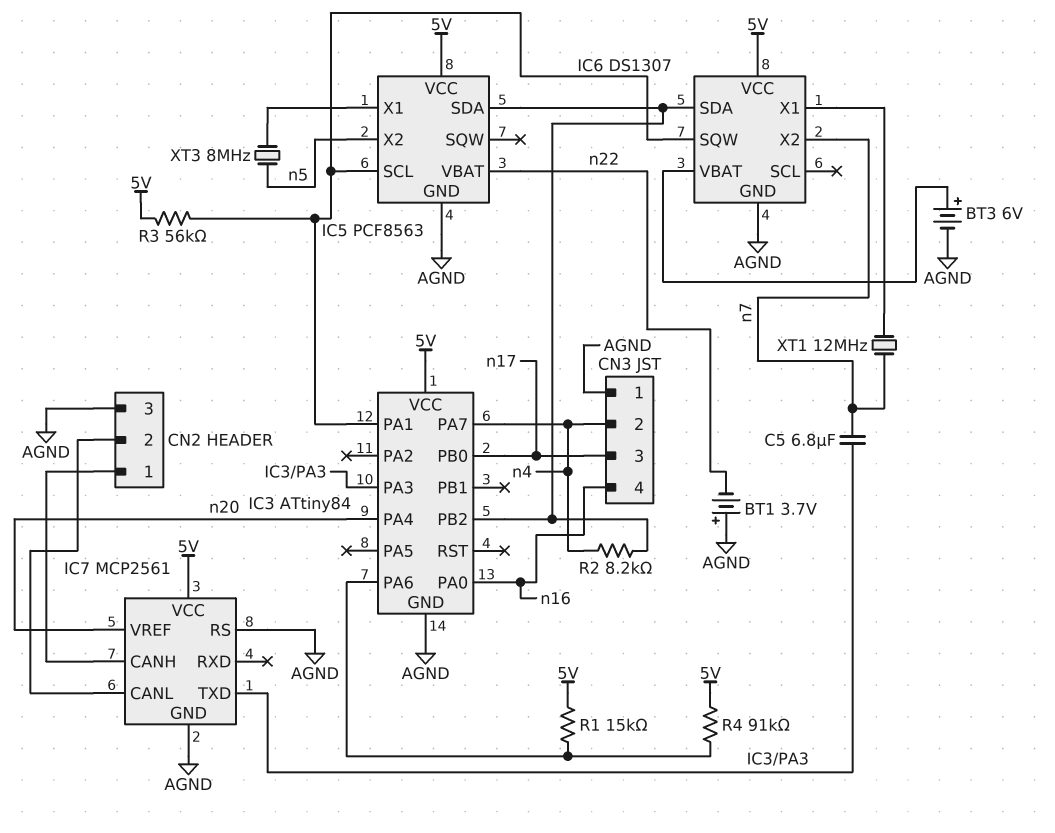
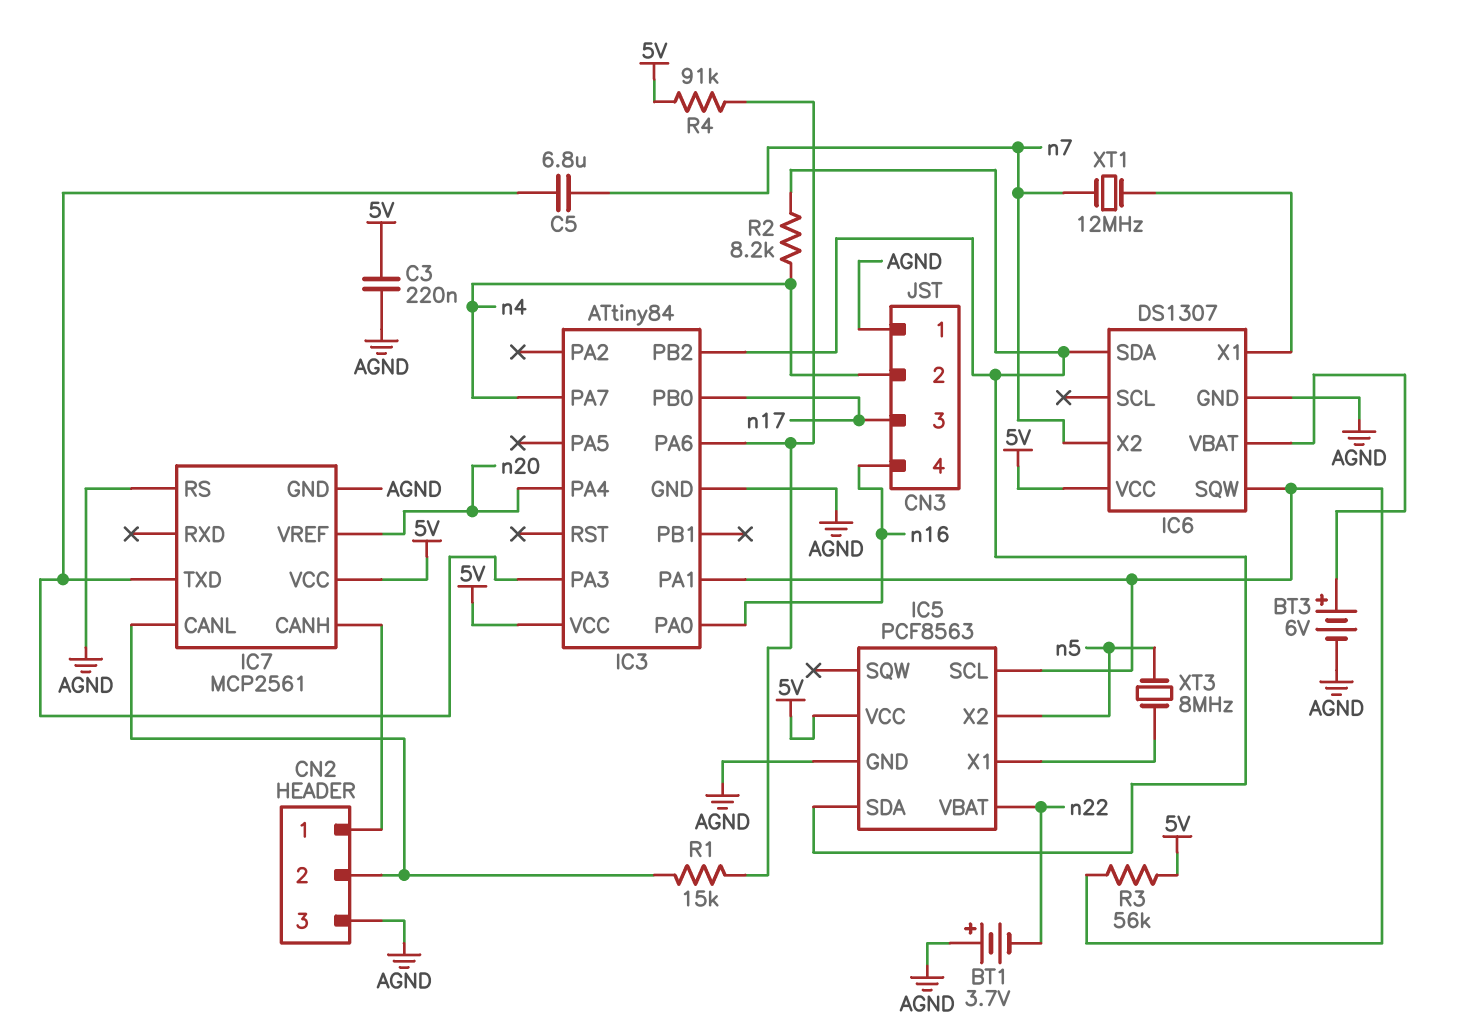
C3: none -> 220nF (5V, AGND)
R1: 15k (5V, IC3/PA6) -> 15k (CN2/2, IC3/PA6)

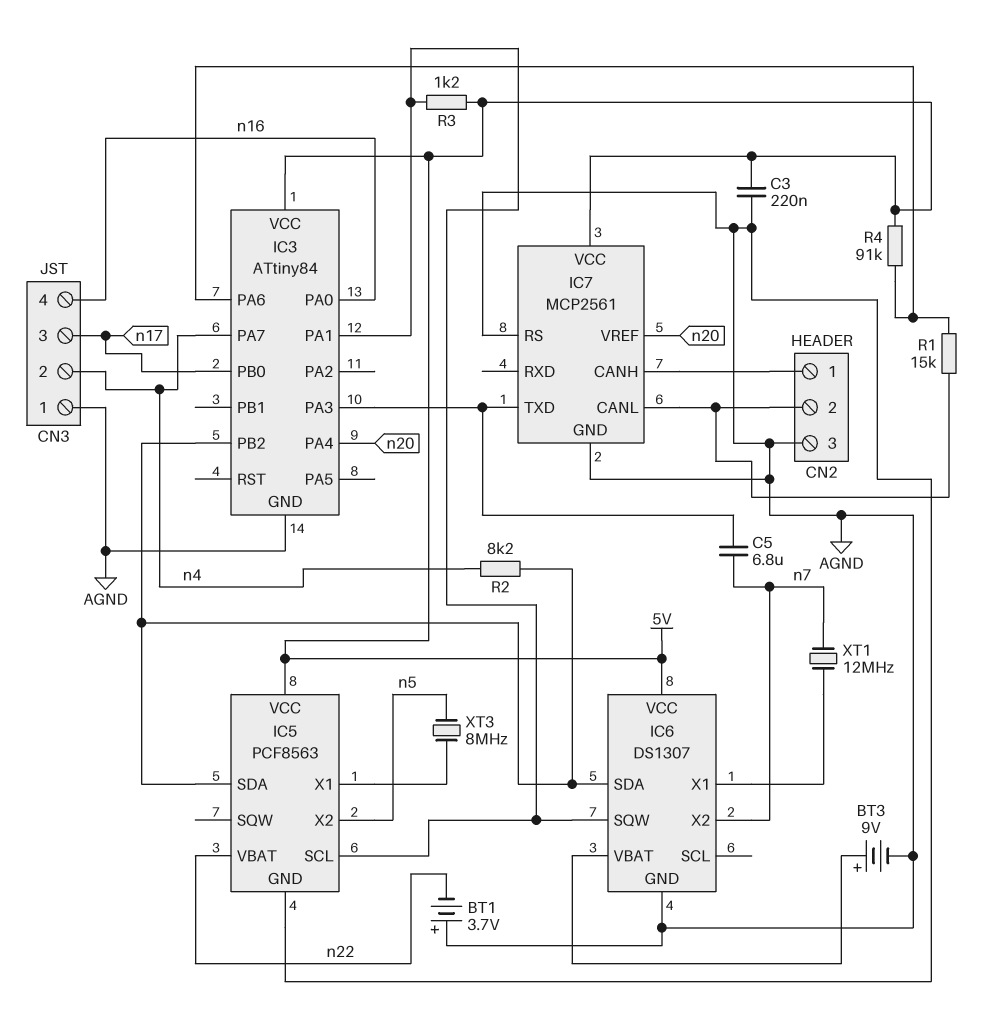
BT3: 6V (plus IC6/VBAT, minus AGND) -> 9V (plus IC6/VBAT, minus AGND)
R3: 56k (5V, IC3/PA1) -> 1.2k (5V, IC3/PA1)

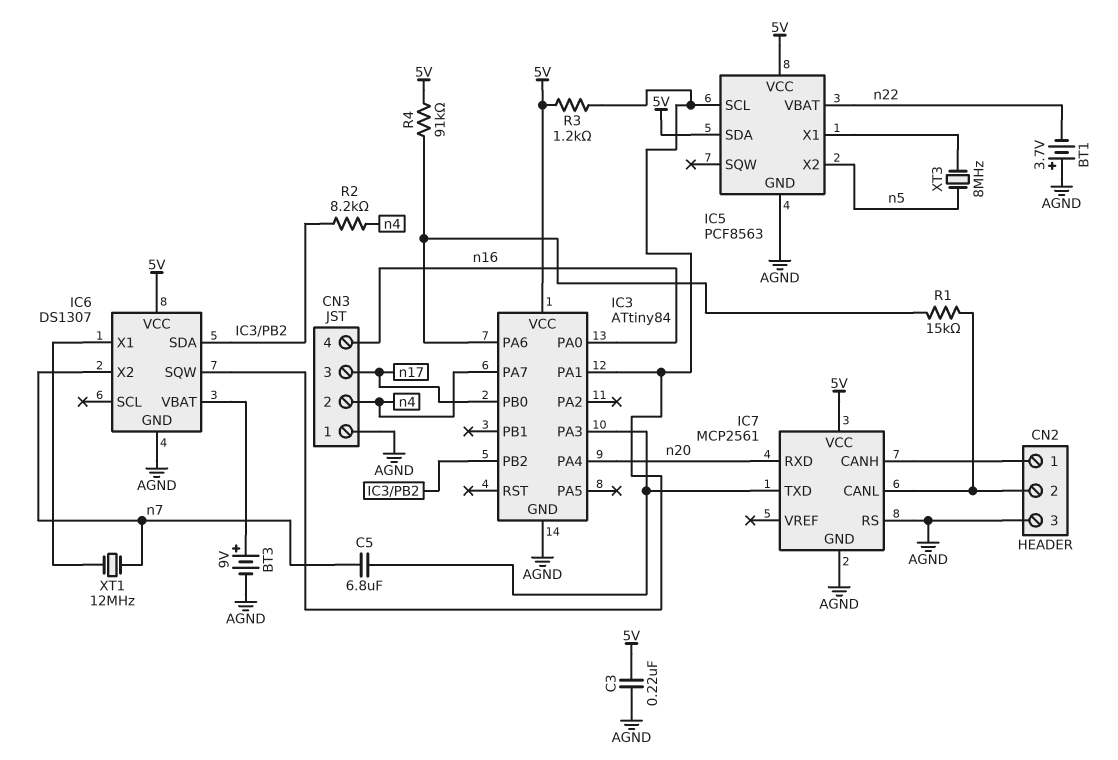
IC5 pin SDA: IC3/PB2 -> 5V
IC7 pin RXD: none -> n20
IC7 pin VREF: n20 -> none

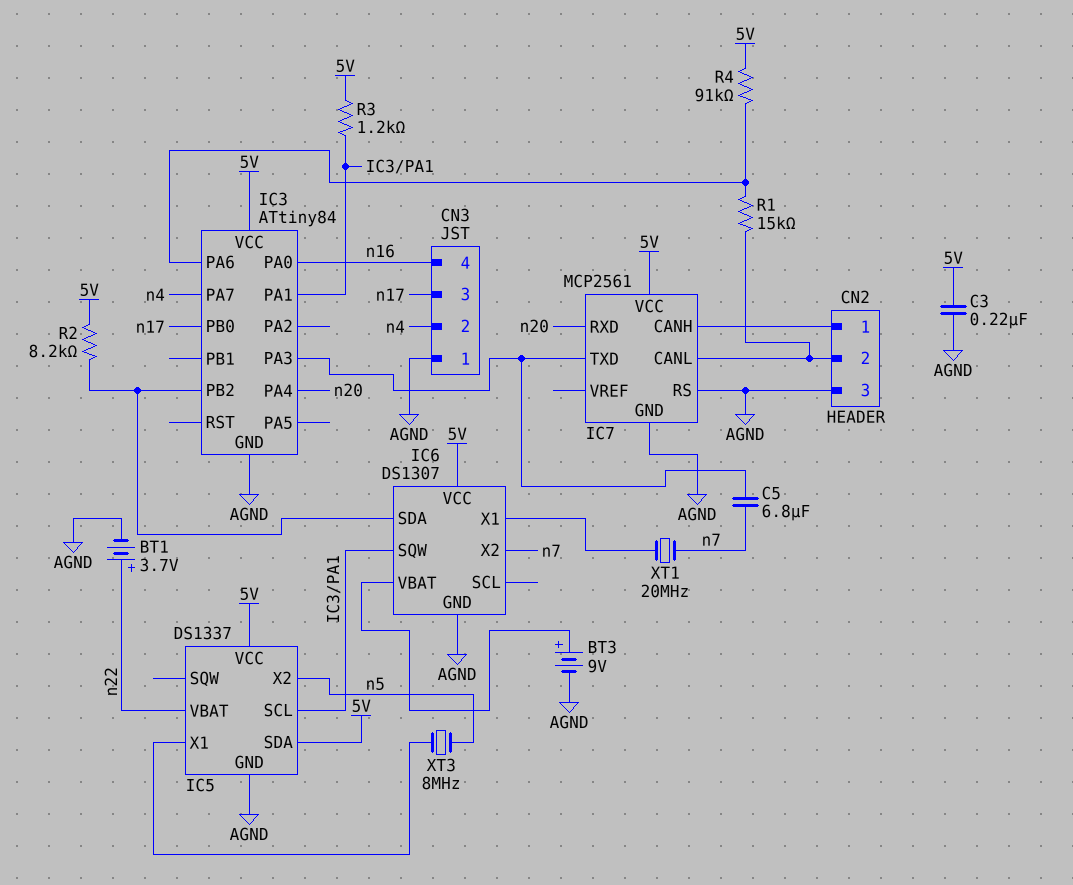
BT1: 3.7V (plus AGND, minus n22) -> 3.7V (plus n22, minus AGND)
IC5: PCF8563 -> DS1337
R2: 8.2k (IC3/PB2, n4) -> 8.2k (5V, IC3/PB2)
XT1: 12MHz (IC6/X1, n7) -> 20MHz (IC6/X1, n7)

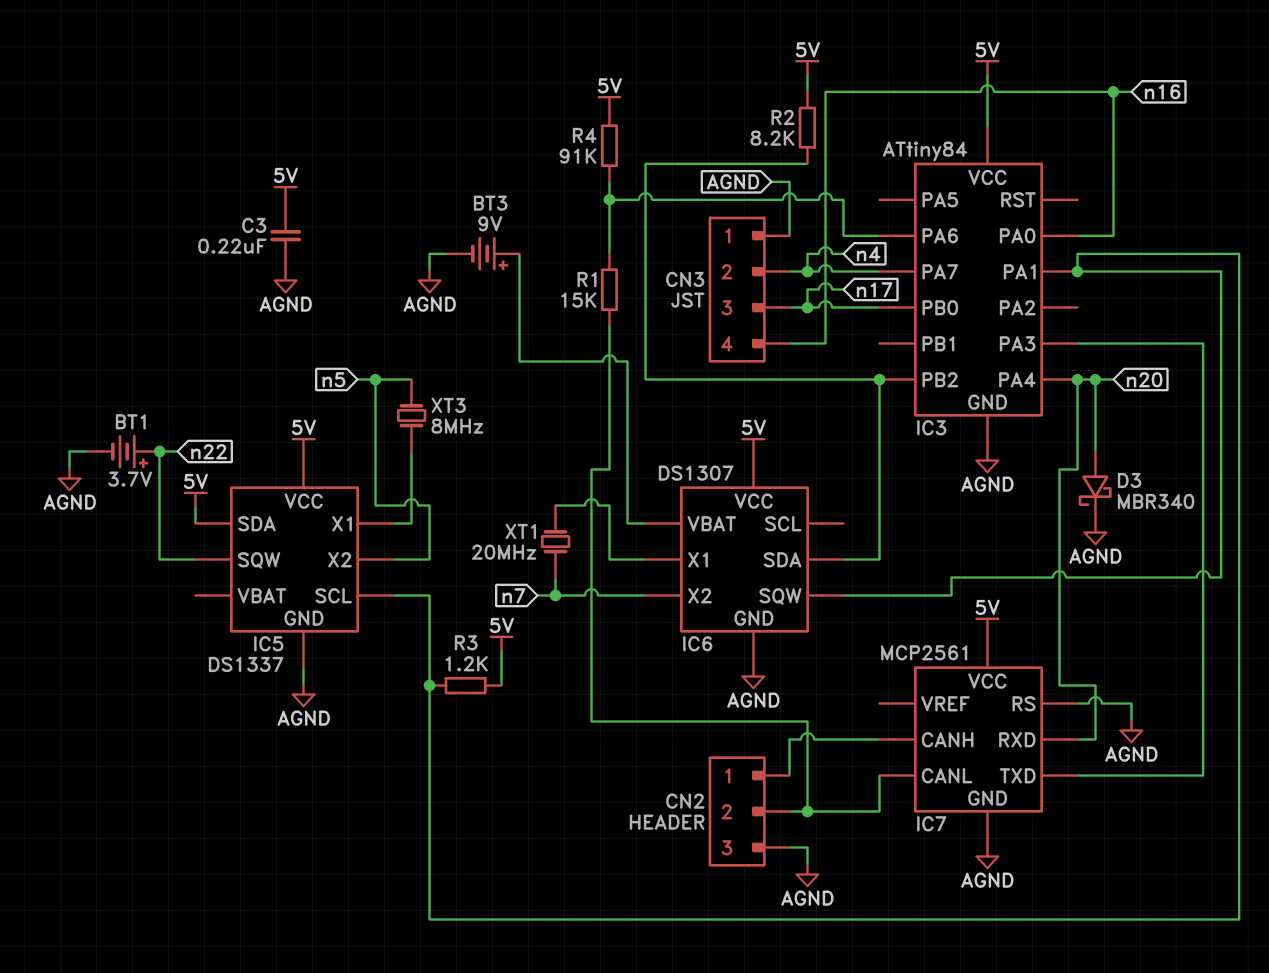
C5: 6.8uF (IC3/PA3, n7) -> none
D3: none -> schottky MBR340 (A n20, K AGND)
IC5 pin SQW: none -> n22
IC5 pin VBAT: n22 -> none

